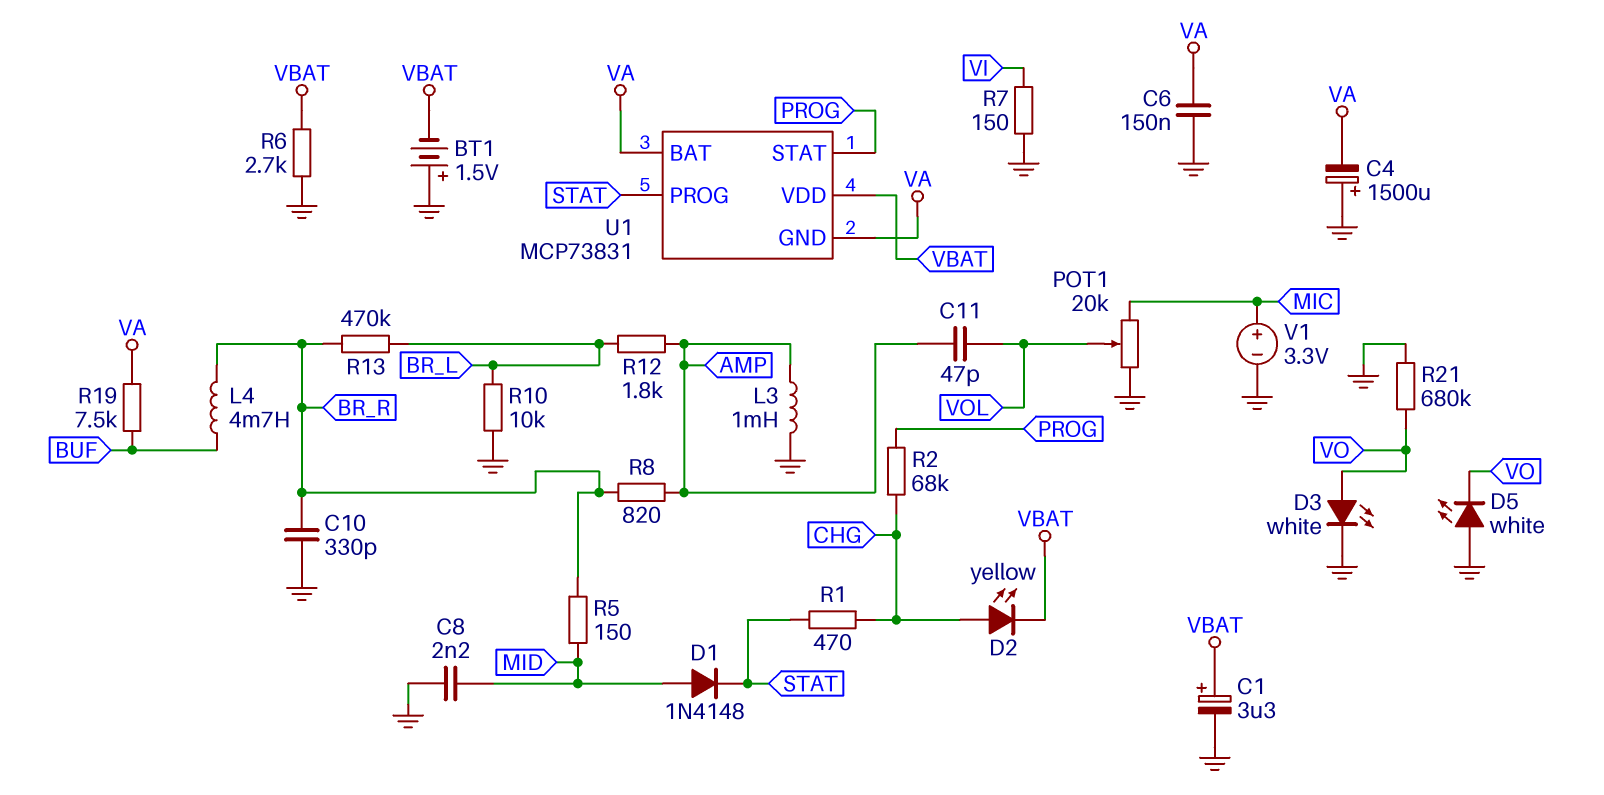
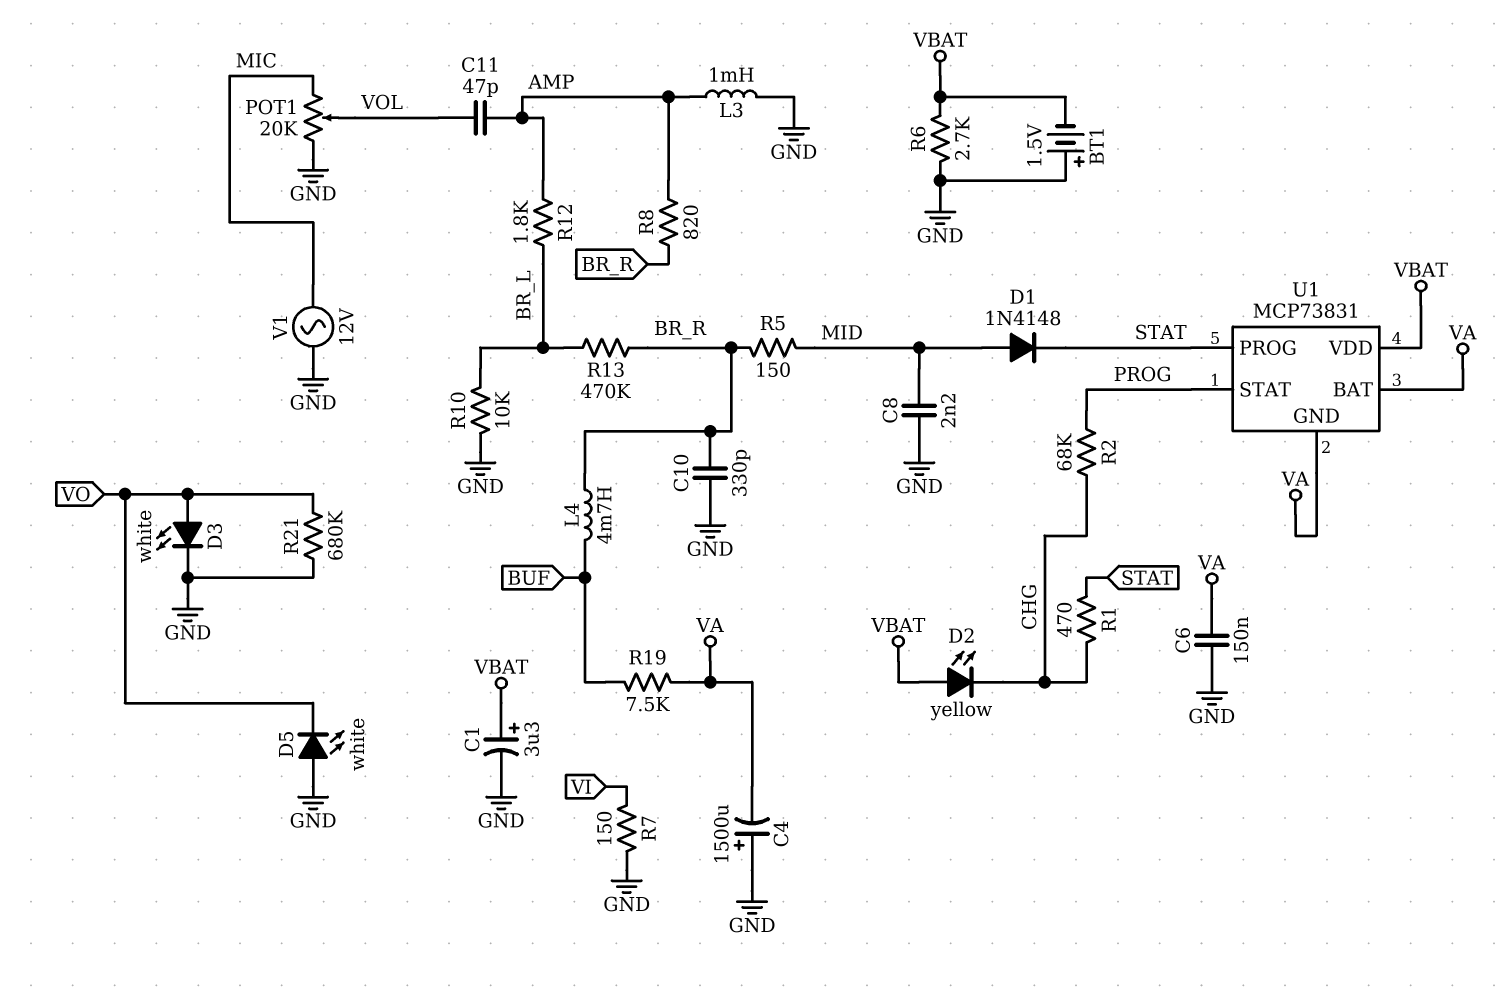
D2: LED yellow (A CHG, K VBAT) -> LED yellow (A VBAT, K CHG)
V1: 3.3V (plus MIC, minus GND) -> AC 12V (GND, MIC)

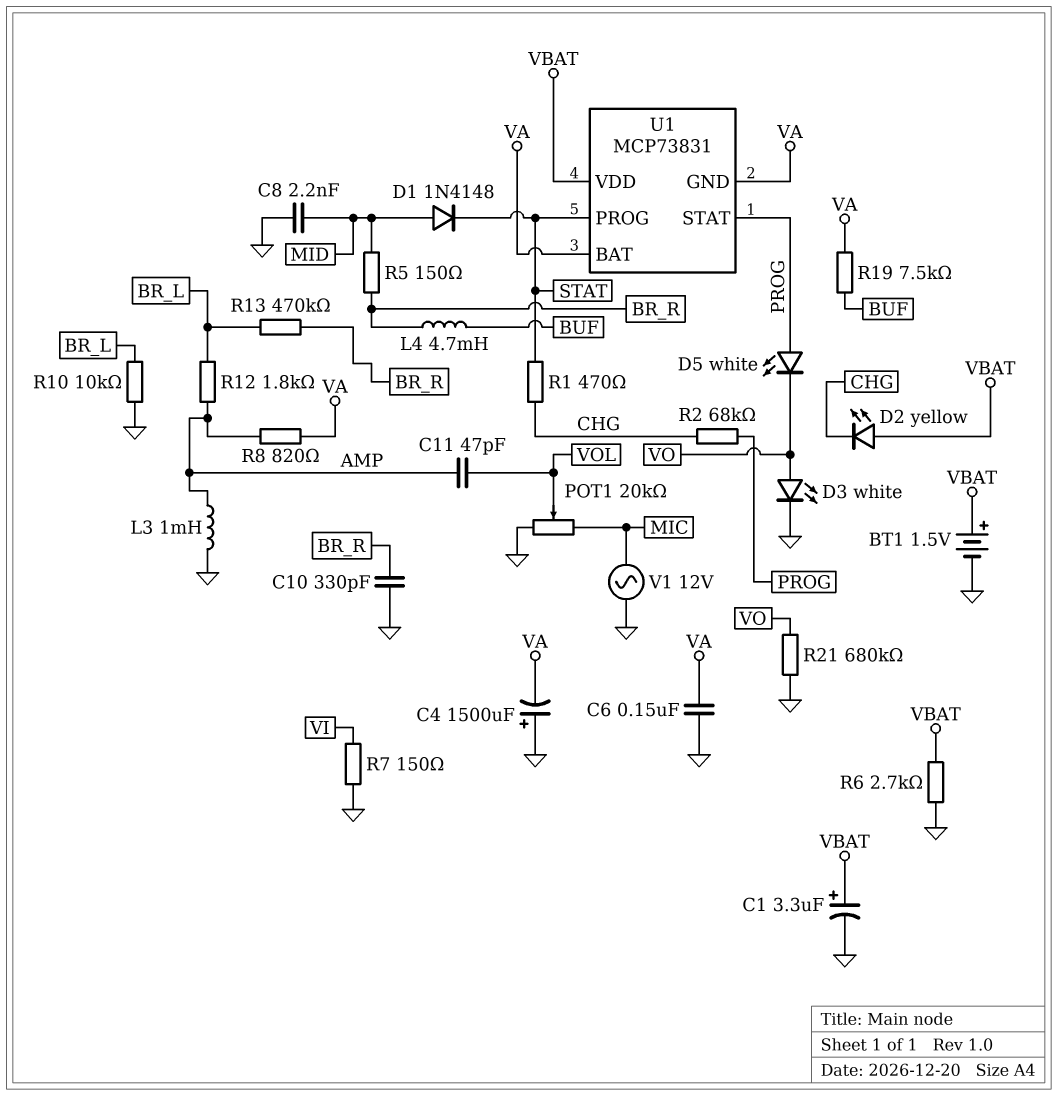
BT1: 1.5V (plus GND, minus VBAT) -> 1.5V (plus VBAT, minus GND)
D5: LED white (A GND, K VO) -> LED white (A PROG, K VO)
R8: 820 (AMP, BR_R) -> 820 (AMP, VA)

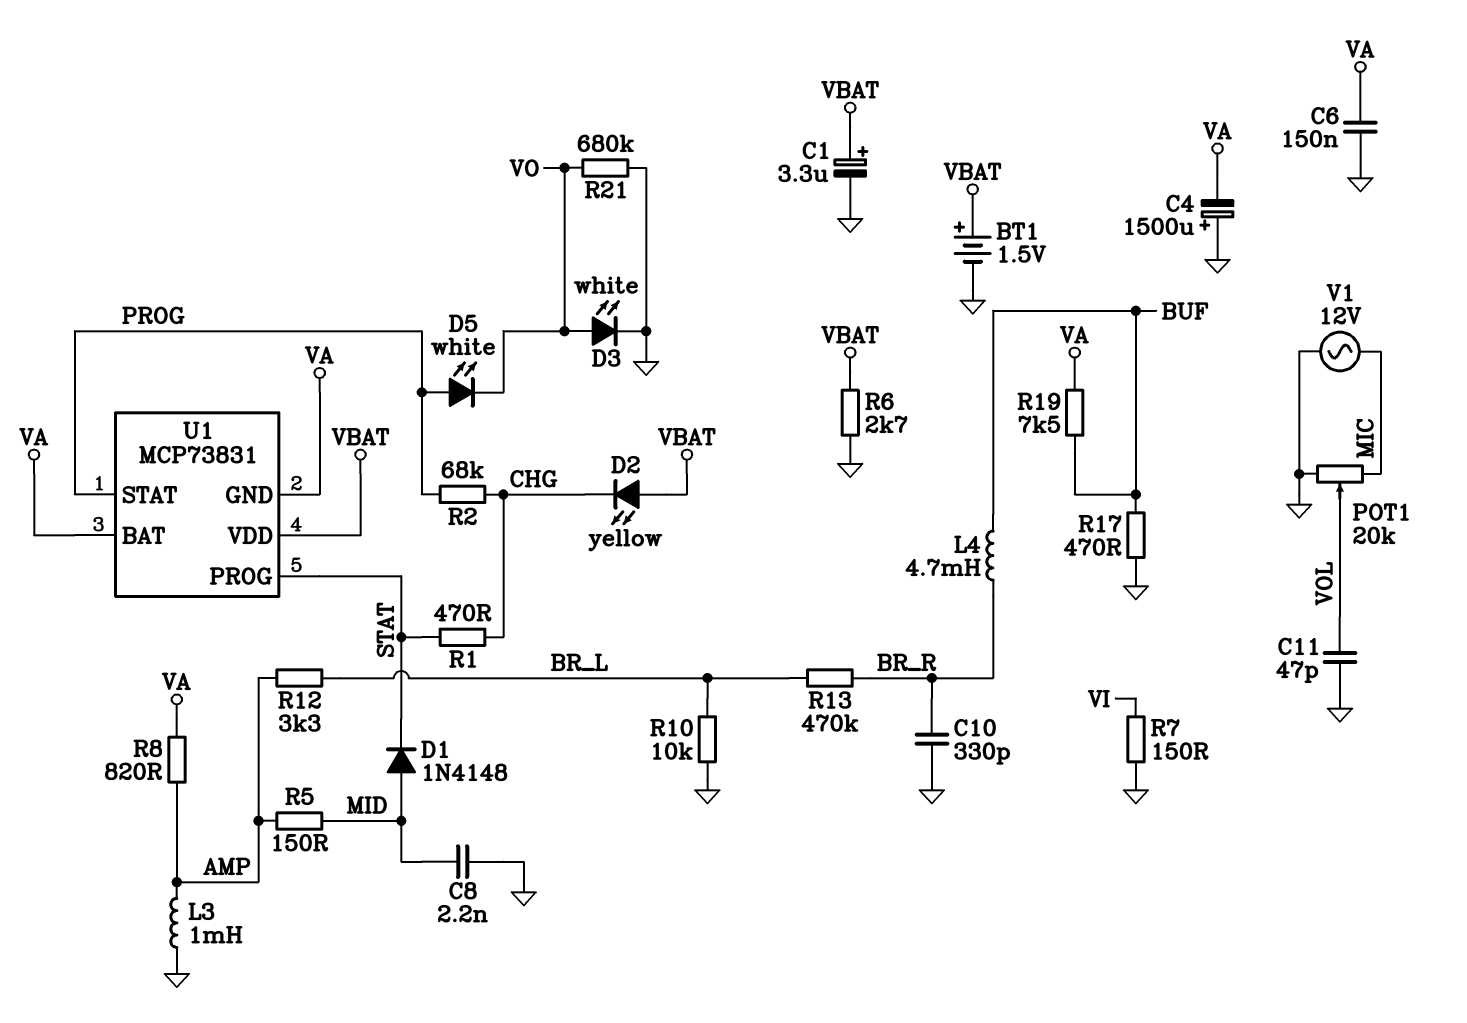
C11: 47pF (AMP, VOL) -> 47pF (GND, VOL)
R5: 150 (BR_R, MID) -> 150 (AMP, MID)
R12: 1.8k (AMP, BR_L) -> 3.3k (AMP, BR_L)
R17: none -> 470 (BUF, GND)

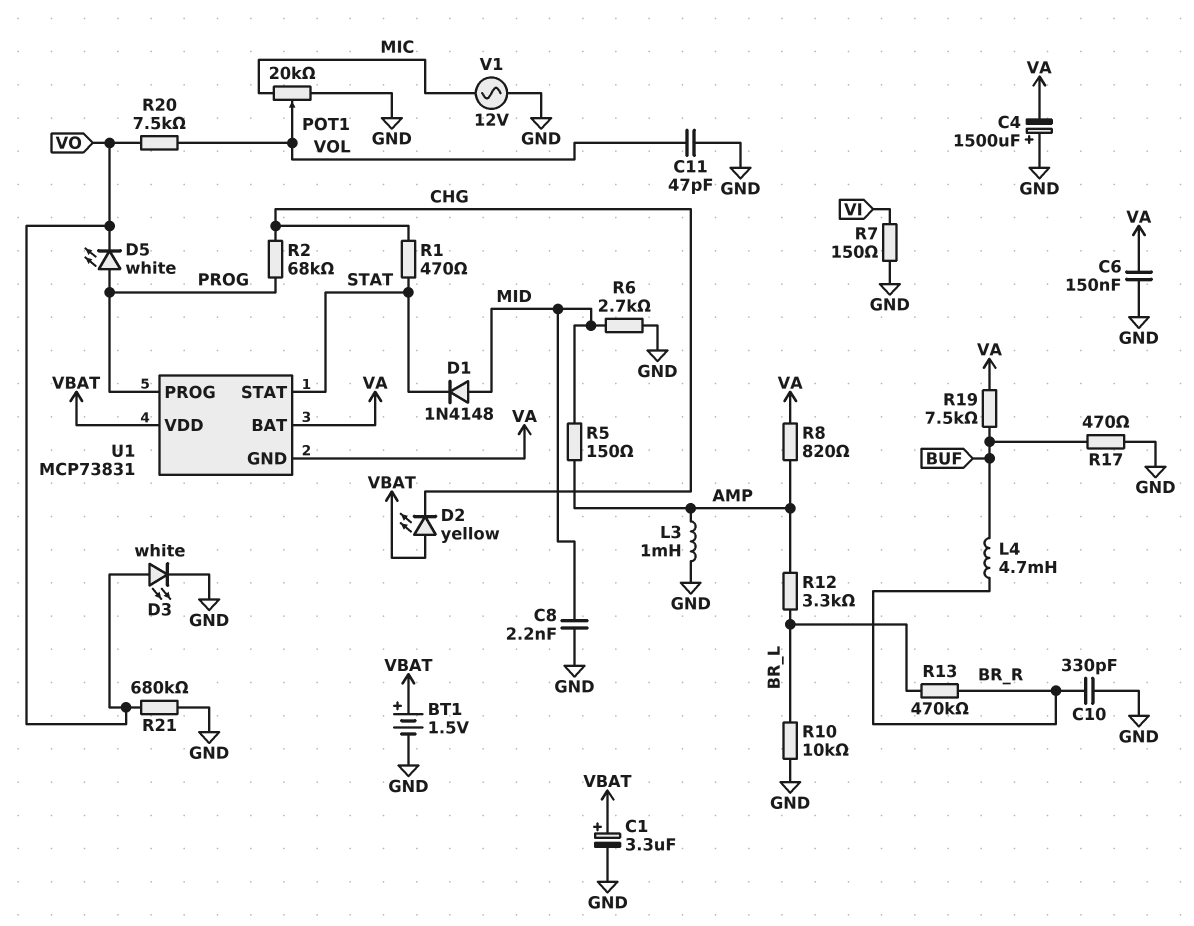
R6: 2.7k (GND, VBAT) -> 2.7k (GND, MID)
R20: none -> 7.5k (VO, VOL)
U1 pin PROG: STAT -> PROG
U1 pin STAT: PROG -> STAT

